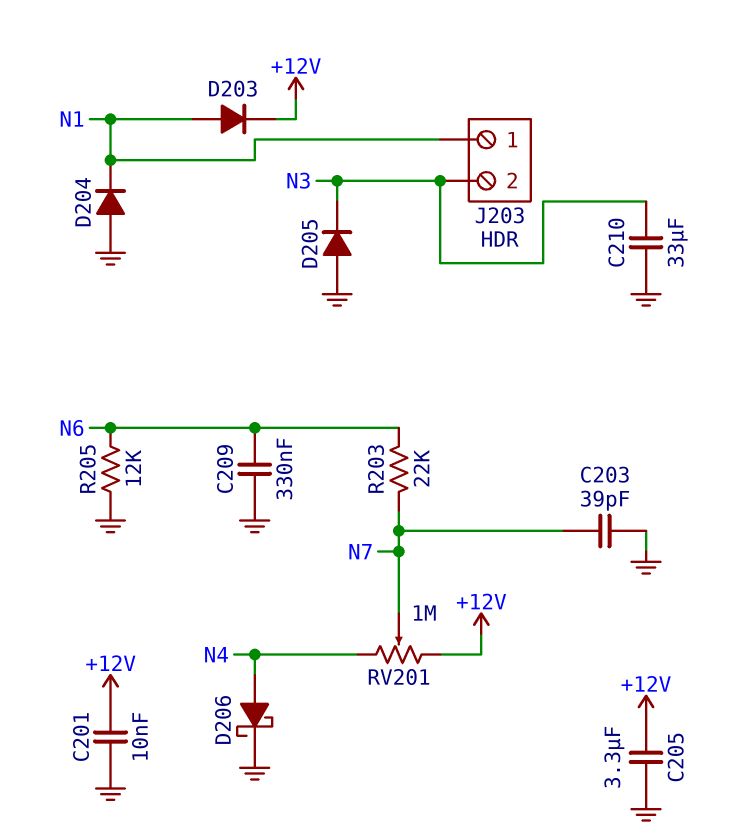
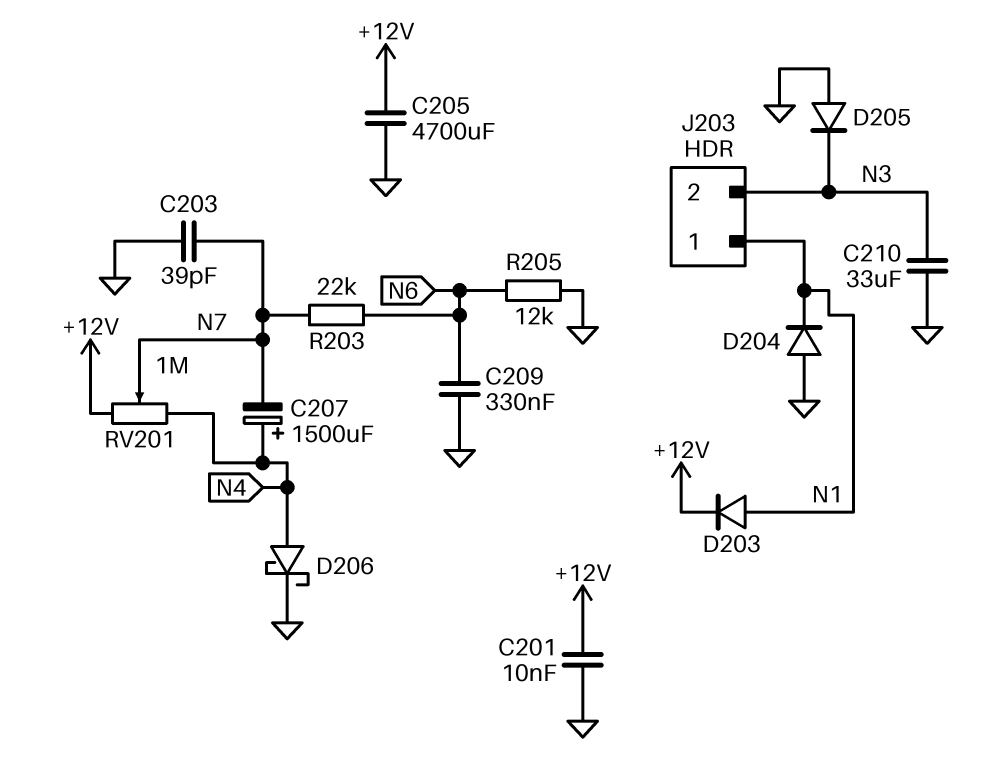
C205: 3.3uF (+12V, GND) -> 4700uF (+12V, GND)
C207: none -> 1500uF (plus N4, minus N7)

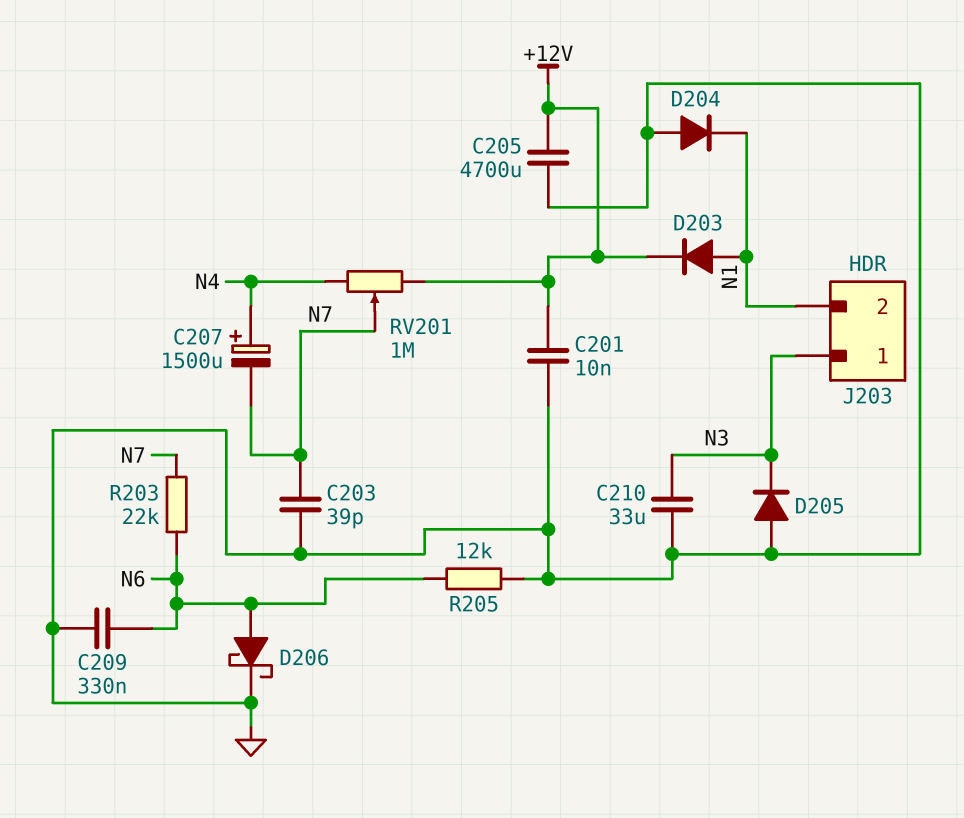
D206: schottky (A N4, K GND) -> schottky (A N6, K GND)
J203 pin 1: N1 -> N3
J203 pin 2: N3 -> N1

